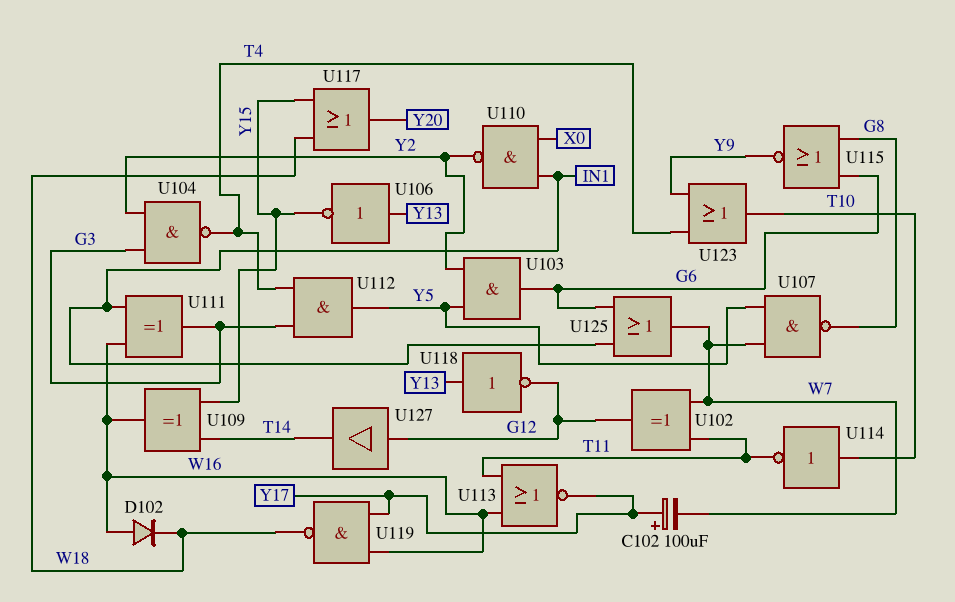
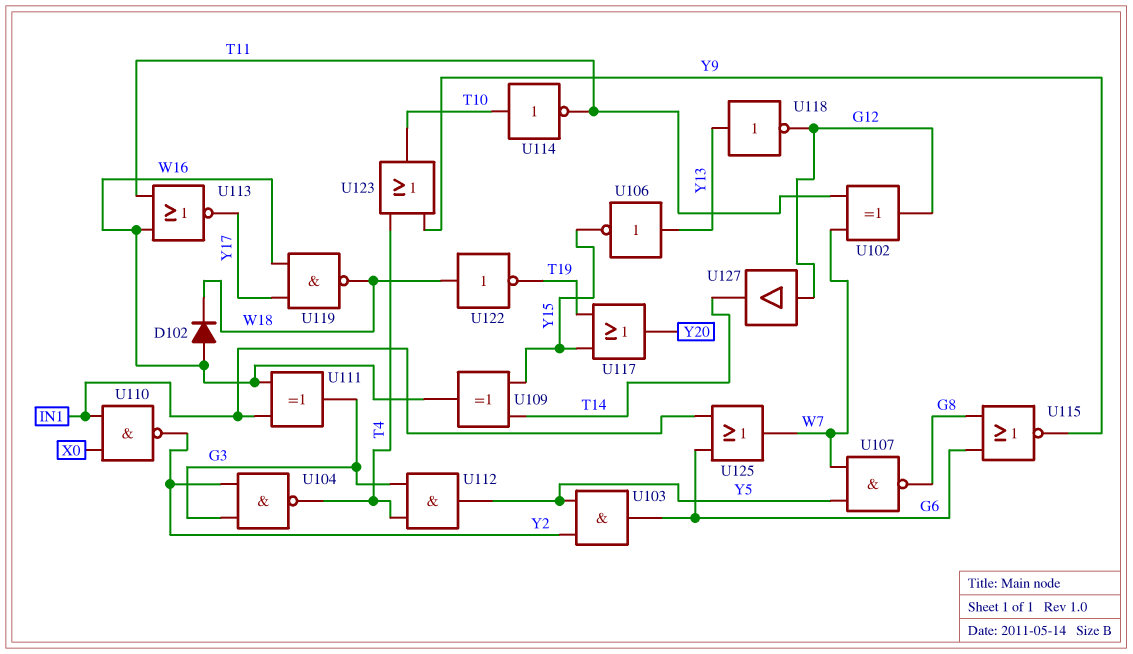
C102: 100uF (plus Y17, minus W7) -> none
U117: OR (in W18, in Y15, out Y20) -> OR (in T19, in Y15, out Y20)
U122: none -> NOT (in W18, out T19)

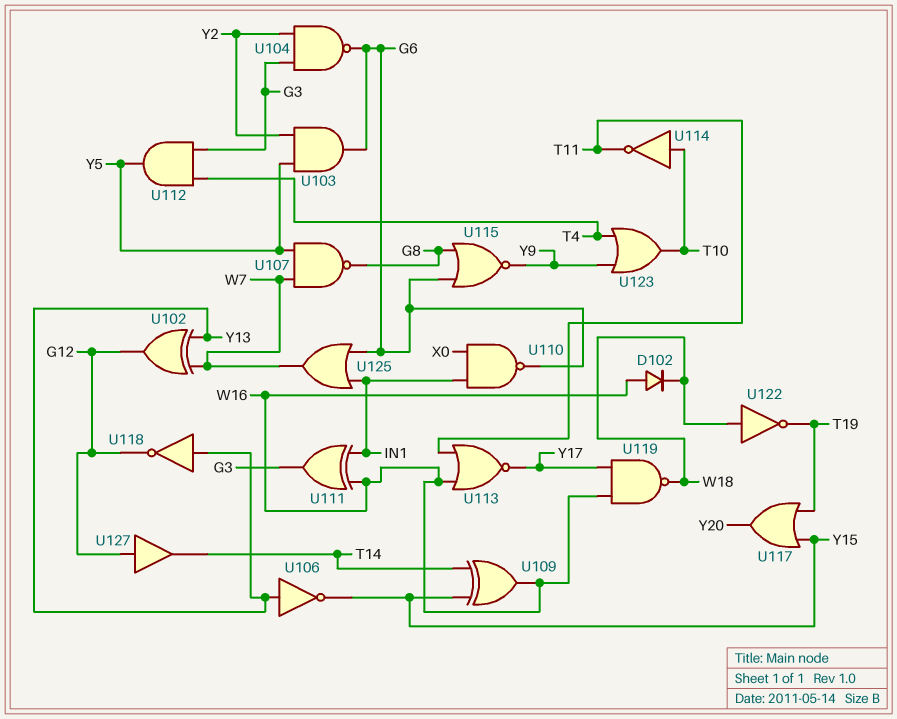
U102: XOR (in T11, in W7, out G12) -> XOR (in W7, in Y13, out G12)
U104: NAND (in G3, in Y2, out T4) -> NAND (in G3, in Y2, out G6)
U110: NAND (in IN1, in X0, out Y2) -> NAND (in IN1, in X0, out G6)

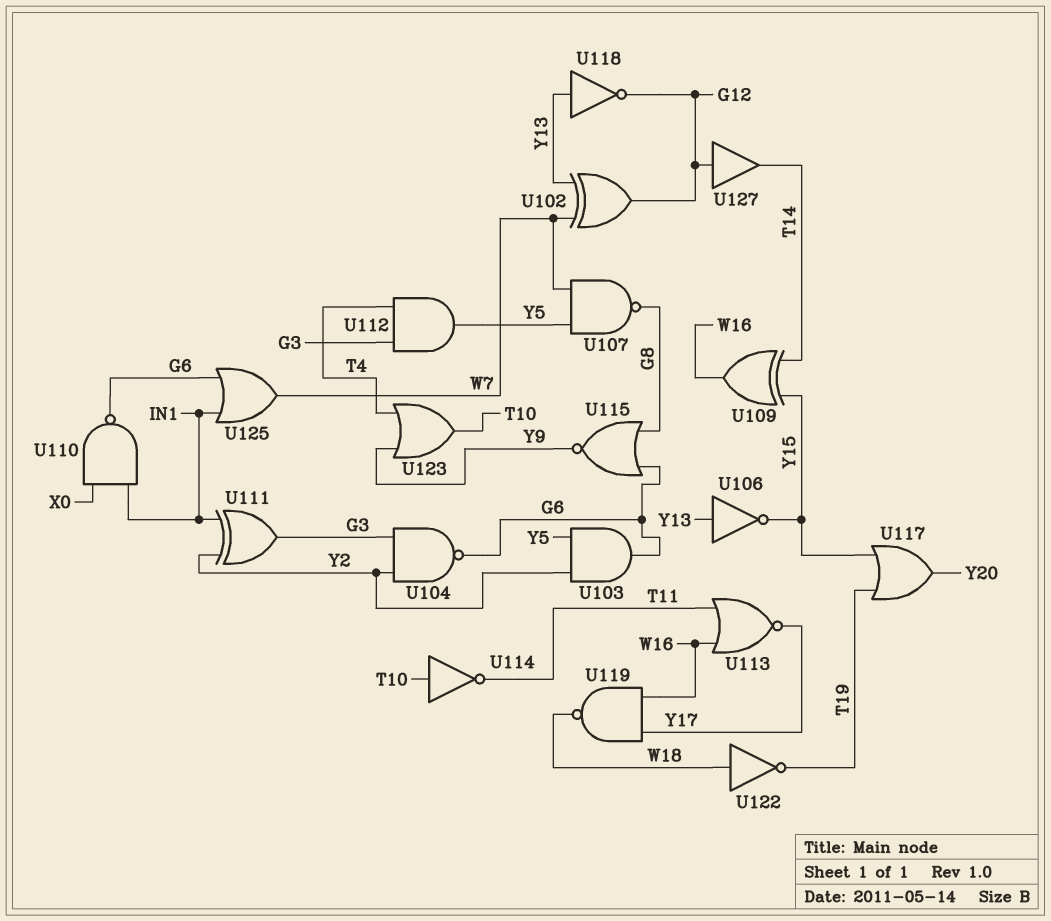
D102: diode (A W16, K W18) -> none
U111: XOR (in IN1, in W16, out G3) -> XOR (in IN1, in Y2, out G3)

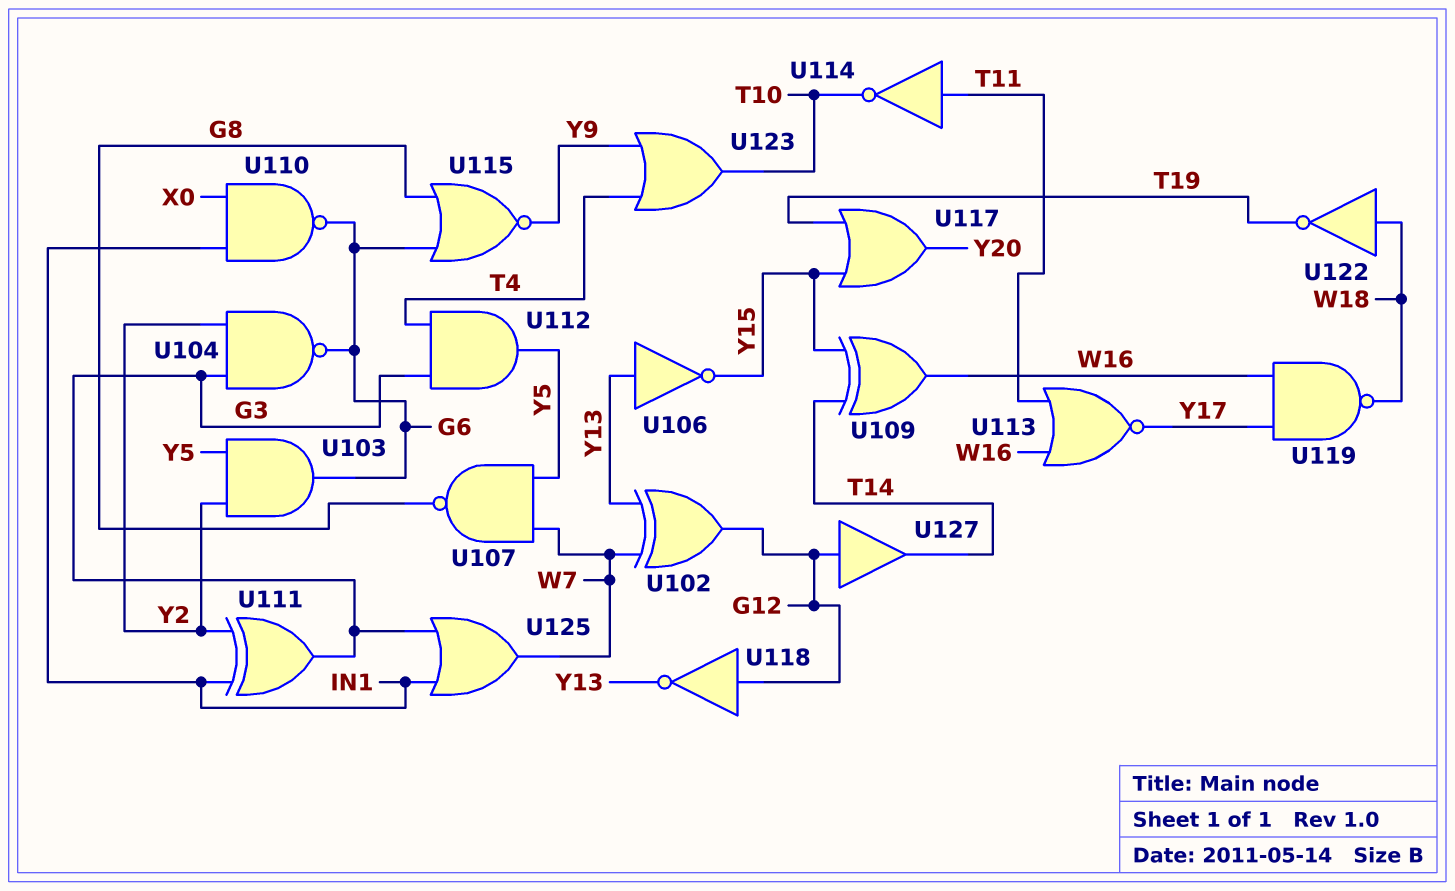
U114: NOT (in T10, out T11) -> NOT (in T11, out T10)
U118: NOT (in Y13, out G12) -> NOT (in G12, out Y13)
U125: OR (in G6, in IN1, out W7) -> OR (in G3, in IN1, out W7)

